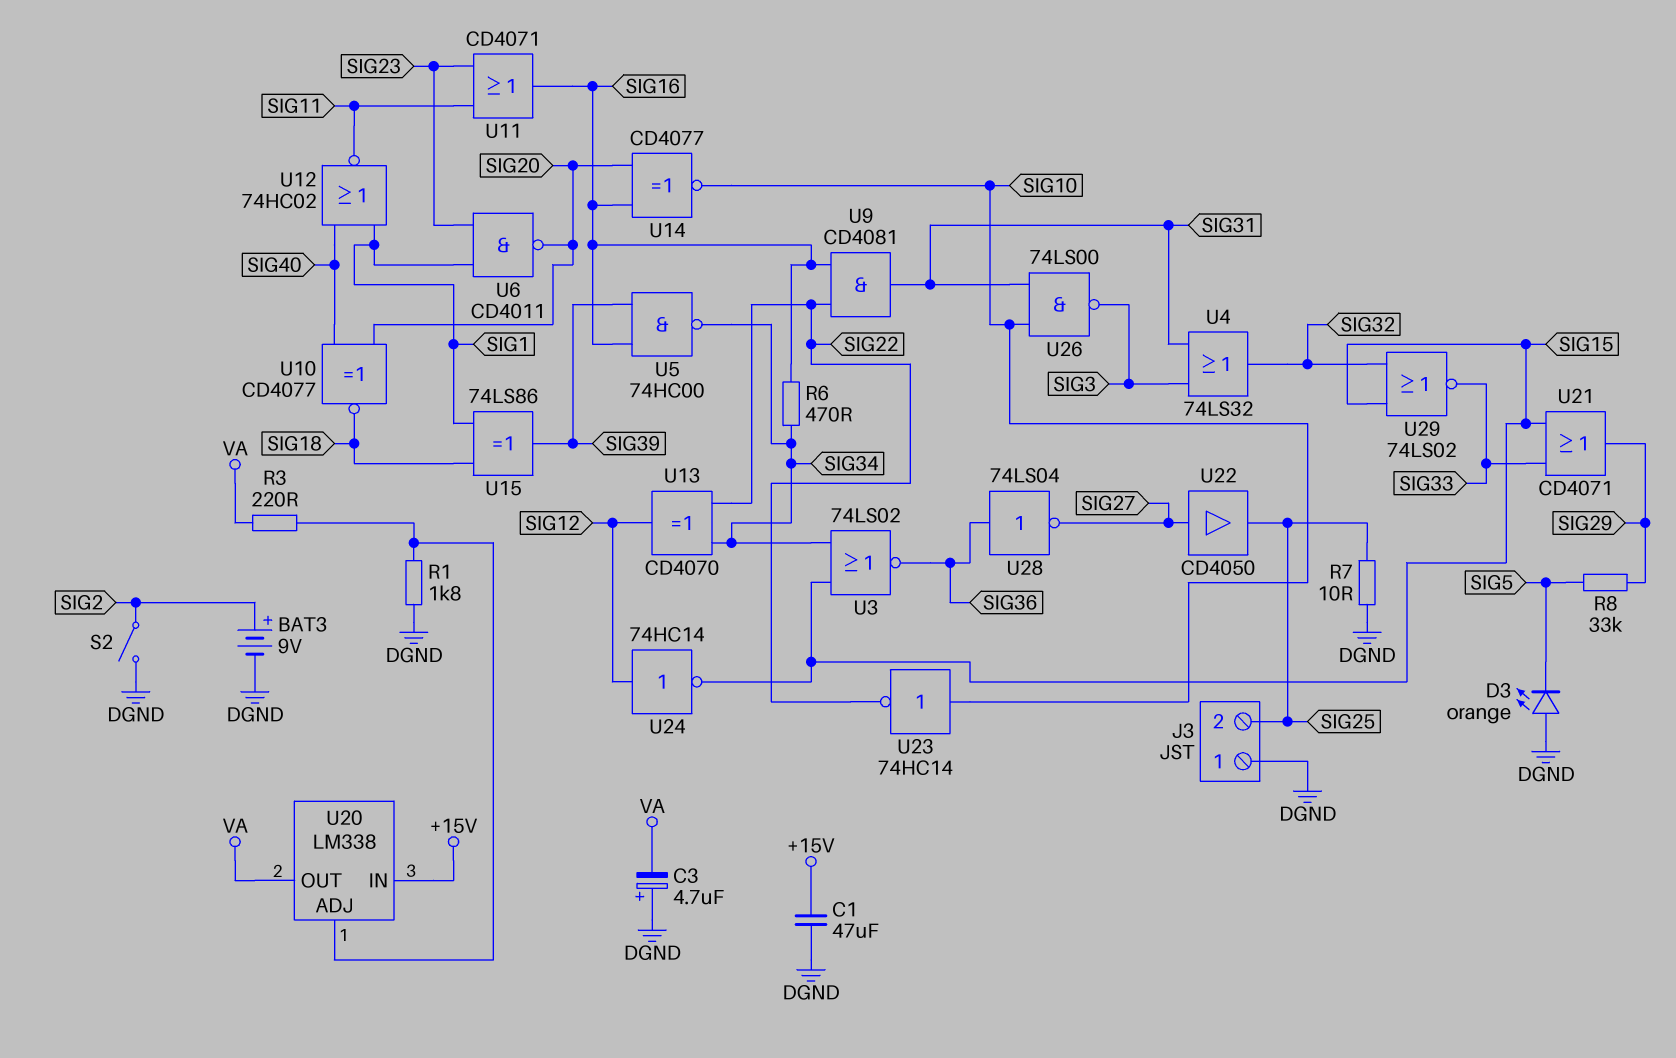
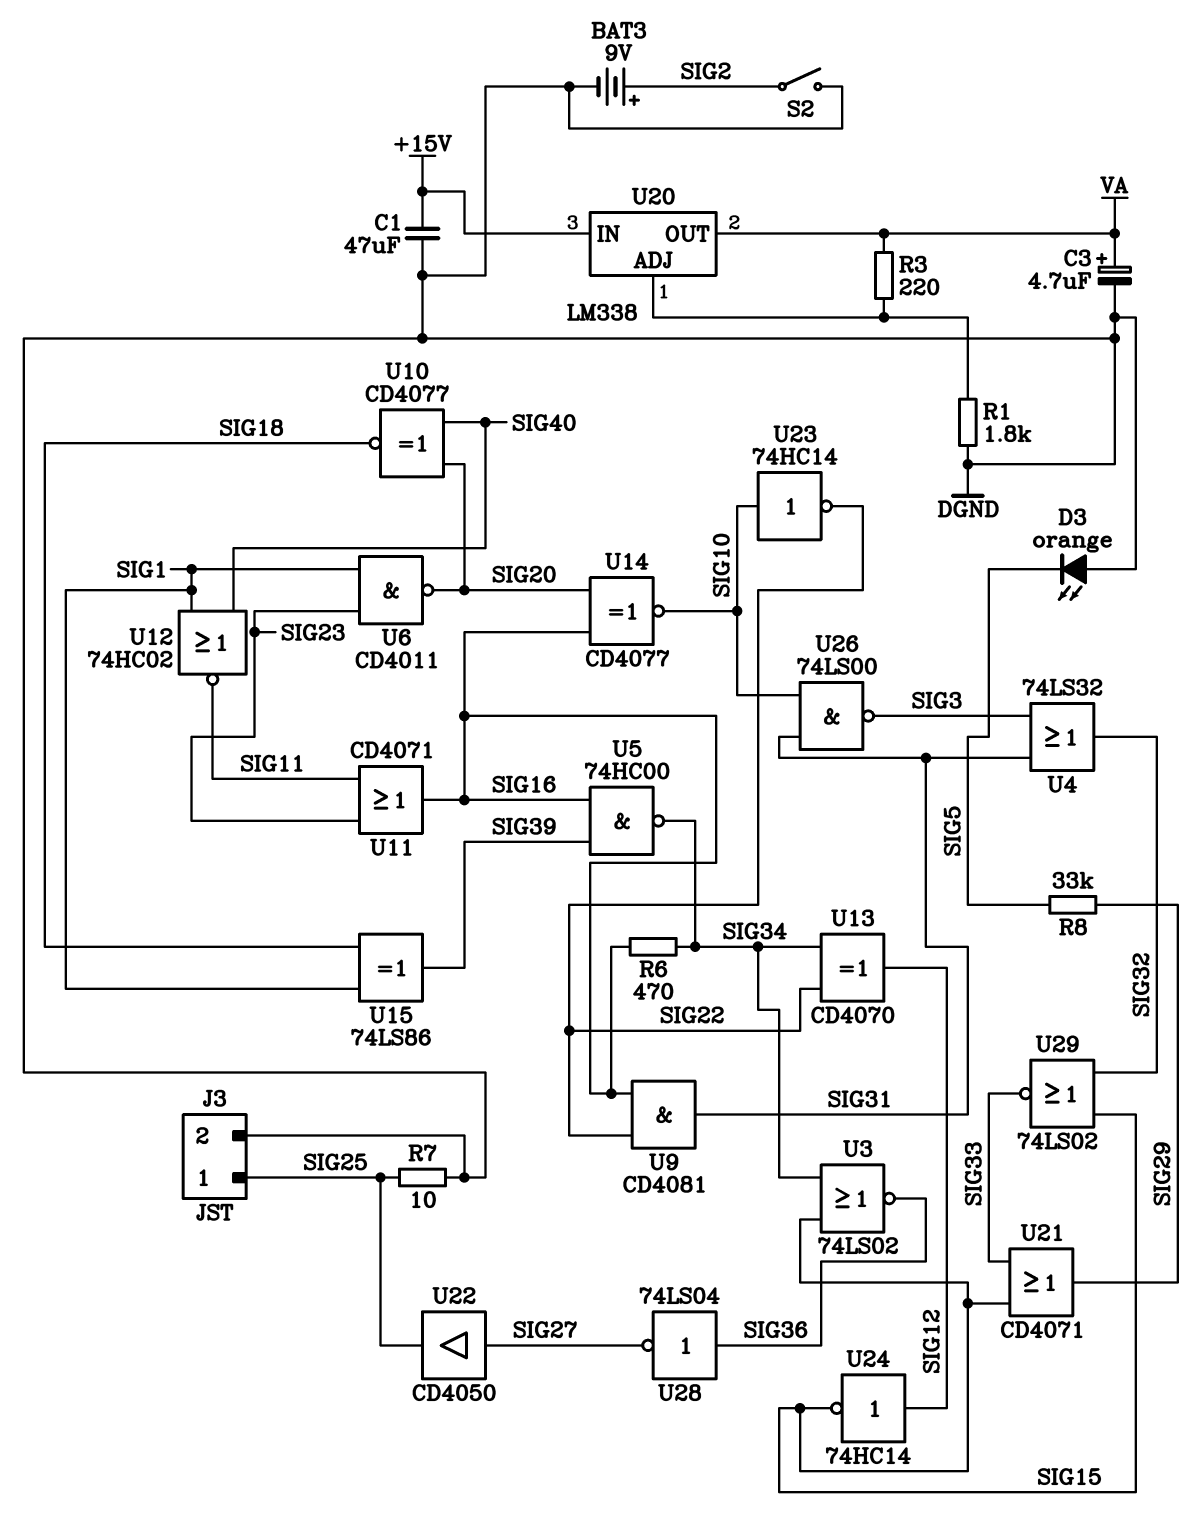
C3: 4.7uF (plus DGND, minus VA) -> 4.7uF (plus VA, minus DGND)
J3 pin 1: DGND -> SIG25
J3 pin 2: SIG25 -> DGND

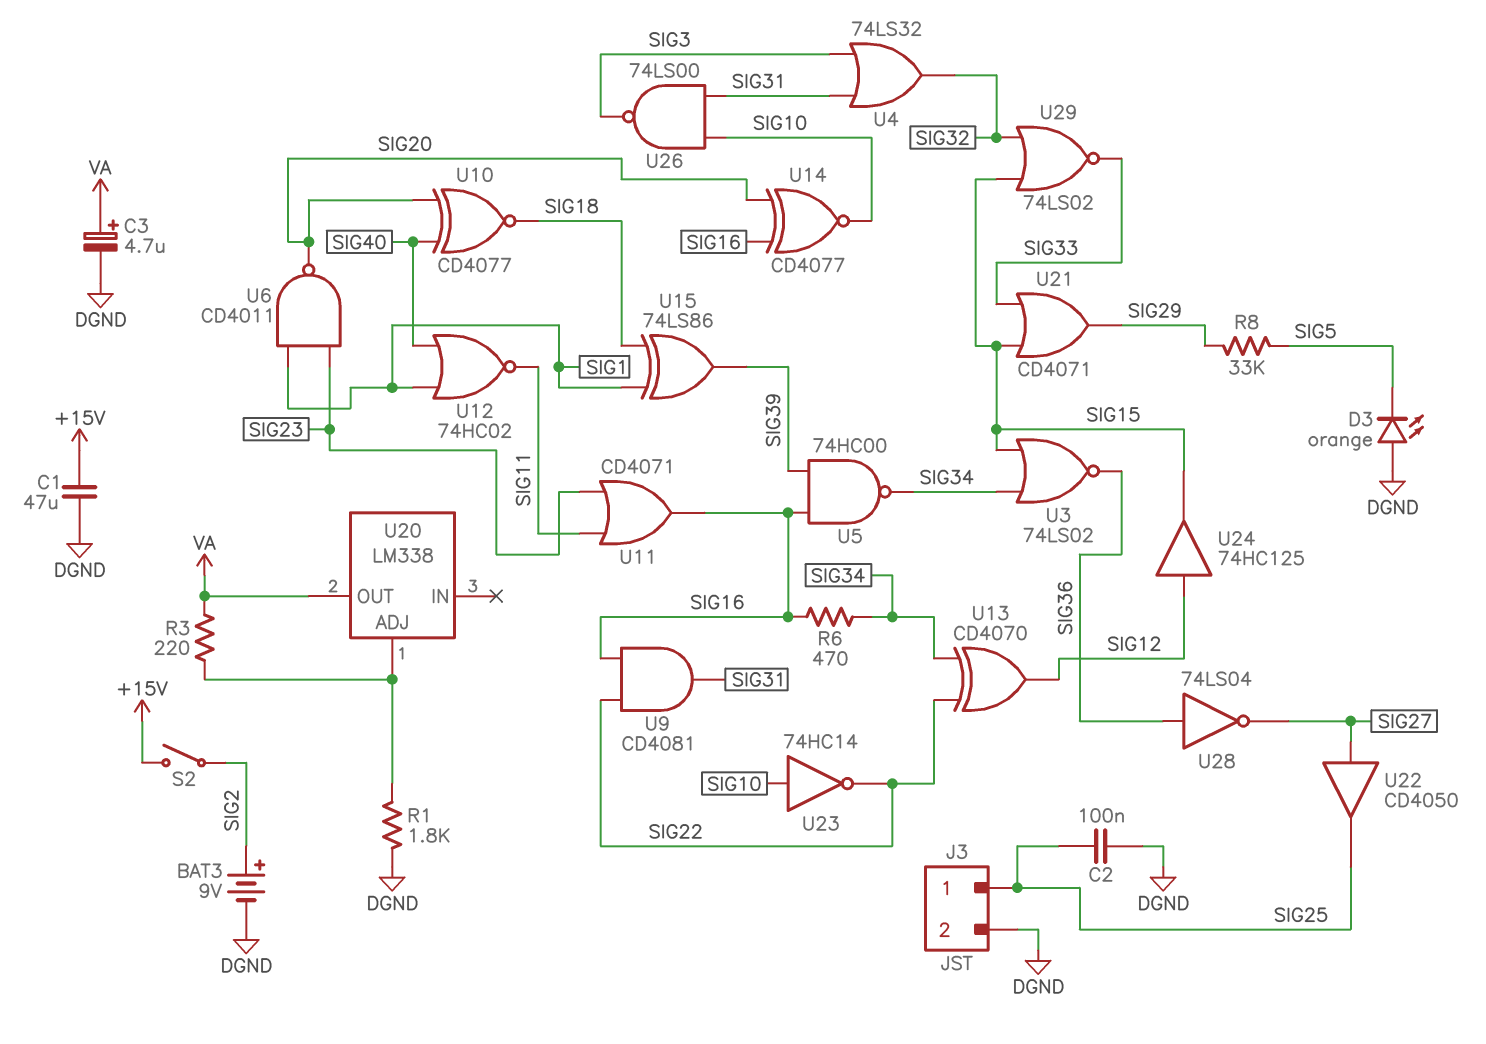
C2: none -> 100nF (DGND, SIG25)
R7: 10 (DGND, SIG25) -> none
S2: switch (DGND, SIG2) -> switch (+15V, SIG2)
U20 pin IN: +15V -> none
U24: NOT 74HC14 (in SIG12, out SIG15) -> buffer 74HC125 (in SIG12, out SIG15)

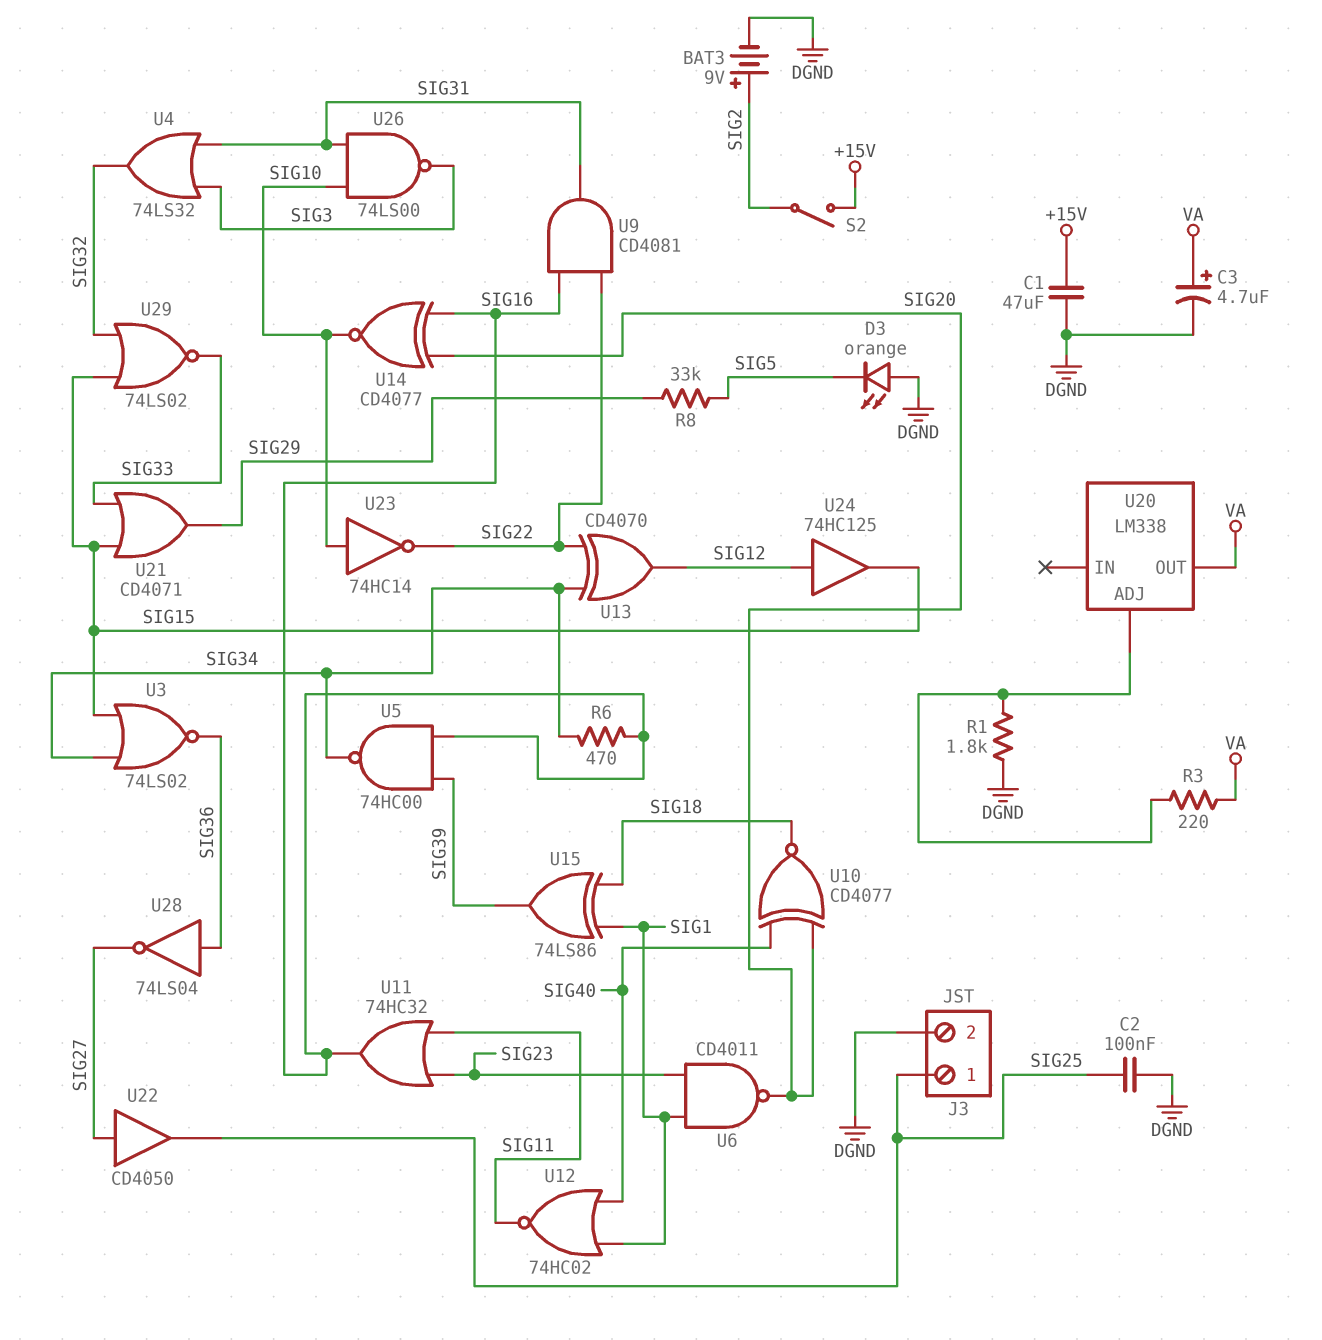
U11: OR CD4071 (in SIG11, in SIG23, out SIG16) -> OR 74HC32 (in SIG11, in SIG23, out SIG16)

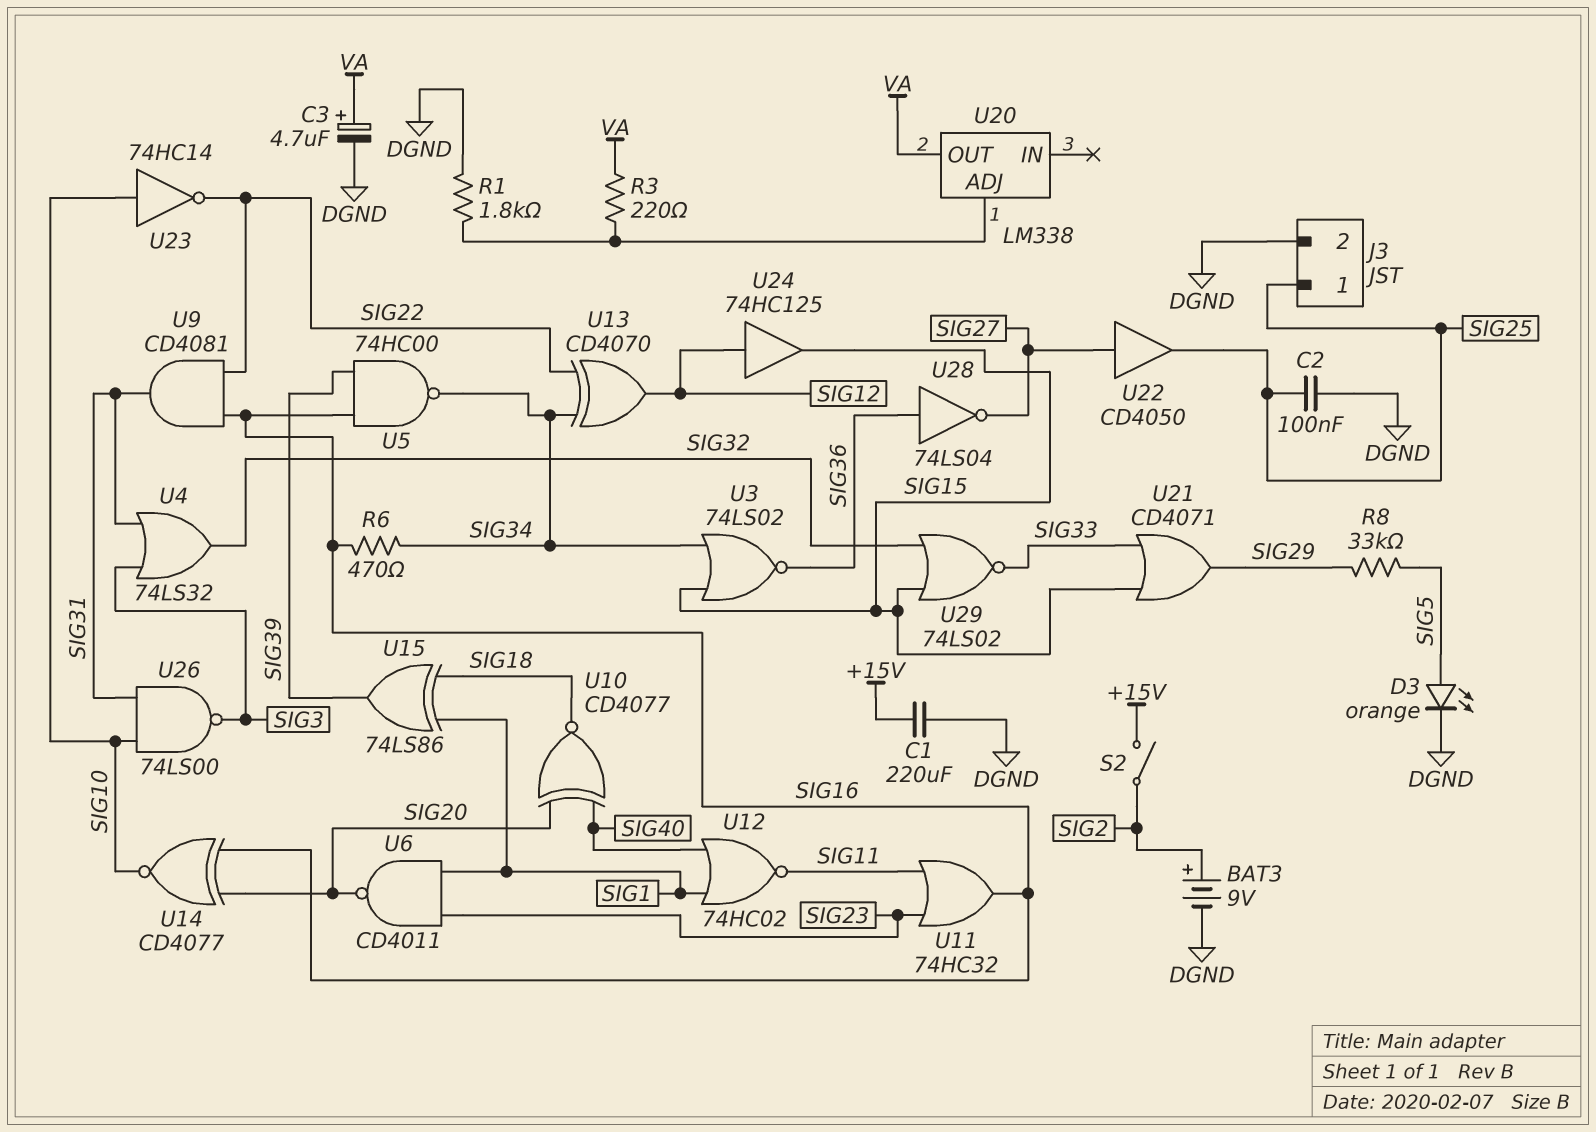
C1: 47uF (+15V, DGND) -> 220uF (+15V, DGND)
D3: LED orange (A DGND, K SIG5) -> LED orange (A SIG5, K DGND)

